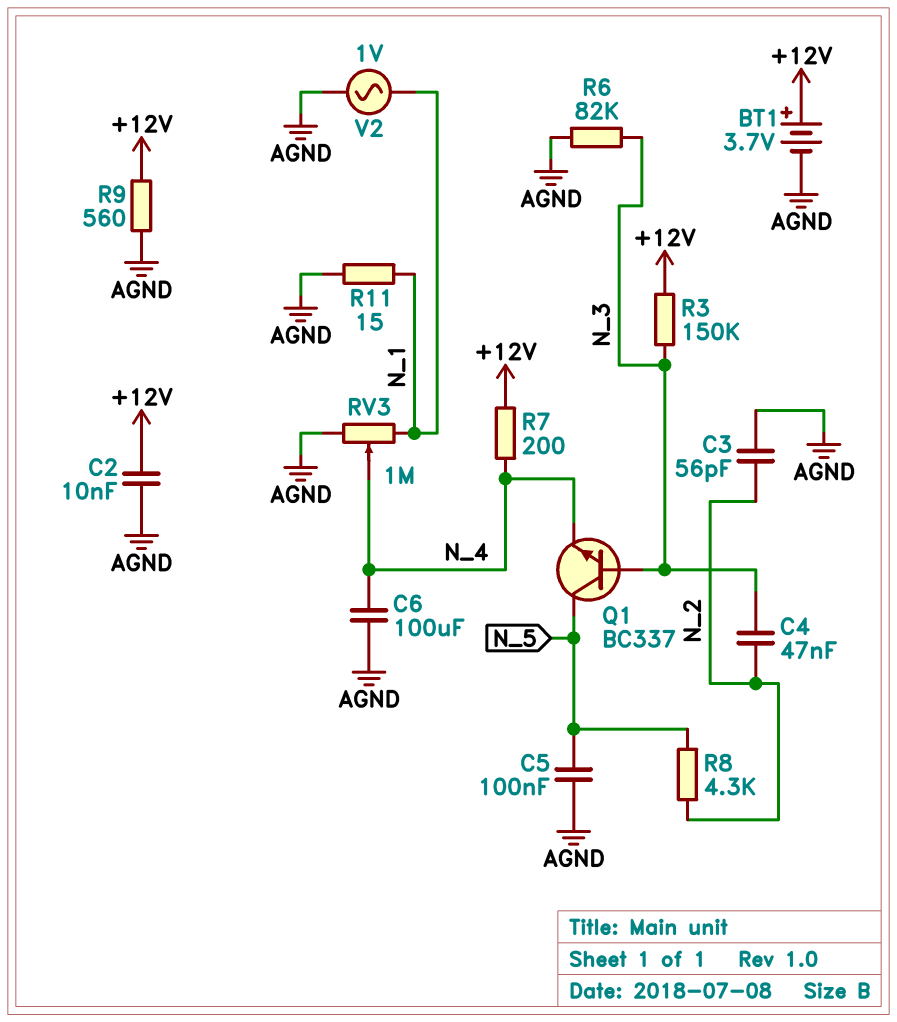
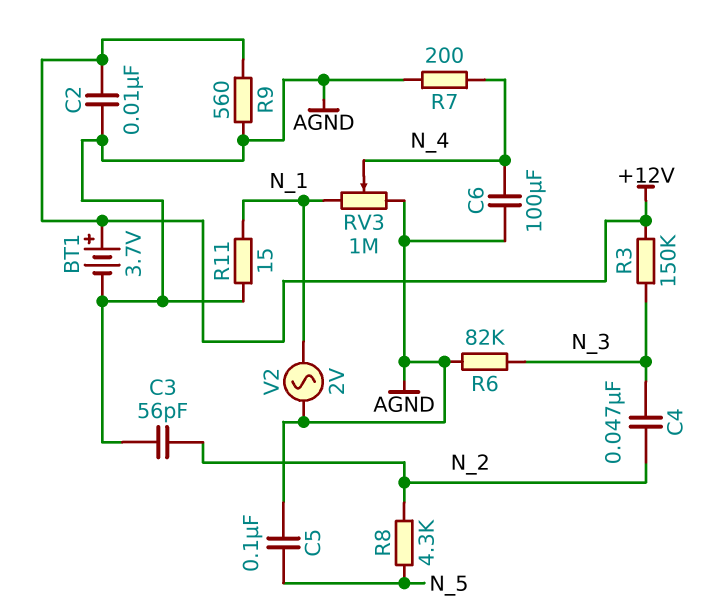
Q1: NPN BC337 (B N_3, C N_5, E N_4) -> none
R7: 200 (+12V, N_4) -> 200 (AGND, N_4)
V2: AC 1V (AGND, N_1) -> AC 2V (AGND, N_1)

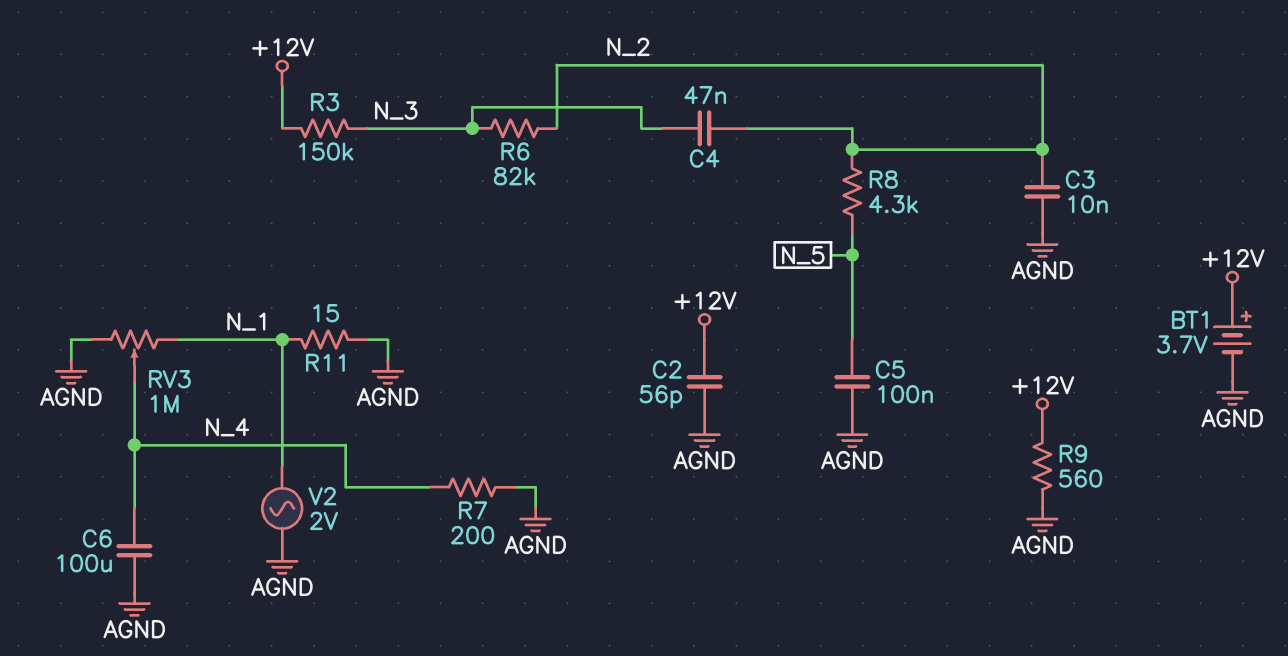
C2: 10nF (+12V, AGND) -> 56pF (+12V, AGND)
C3: 56pF (AGND, N_2) -> 10nF (AGND, N_2)
R6: 82k (AGND, N_3) -> 82k (N_2, N_3)

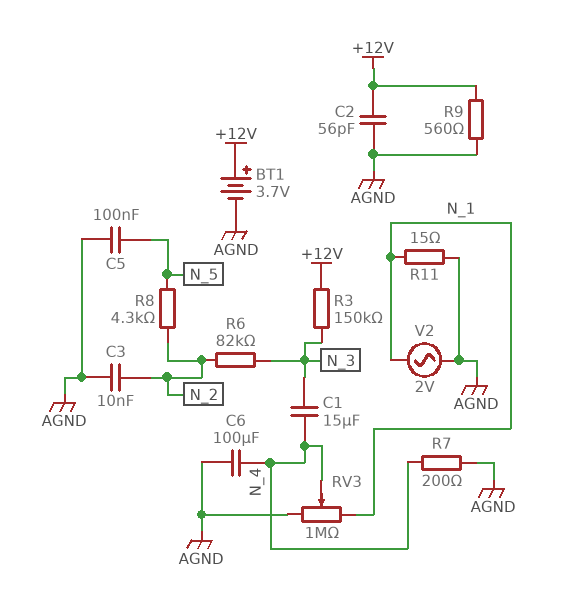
C1: none -> 15uF (N_3, N_4)
C4: 47nF (N_2, N_3) -> none

